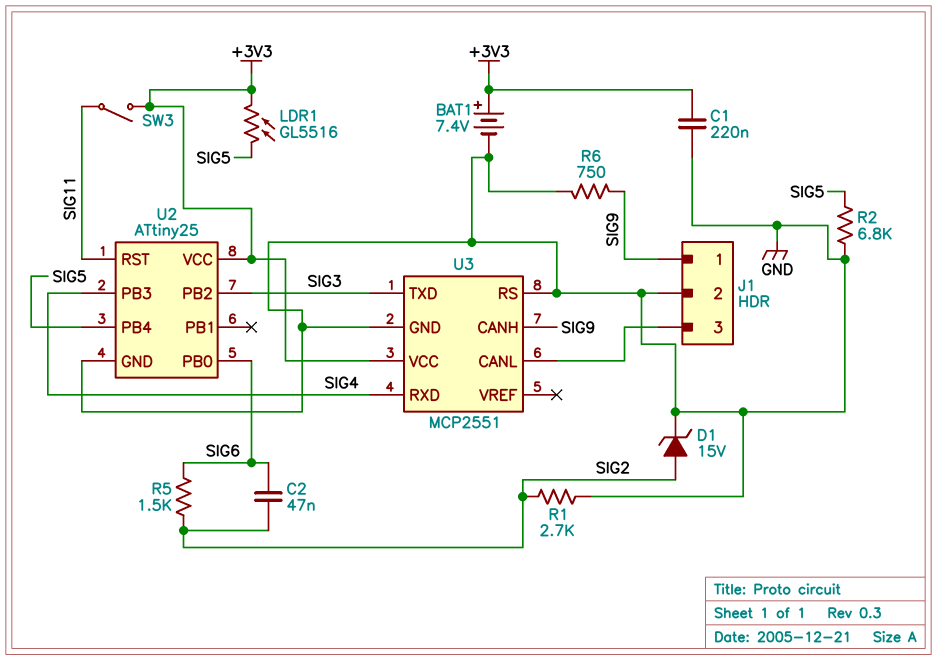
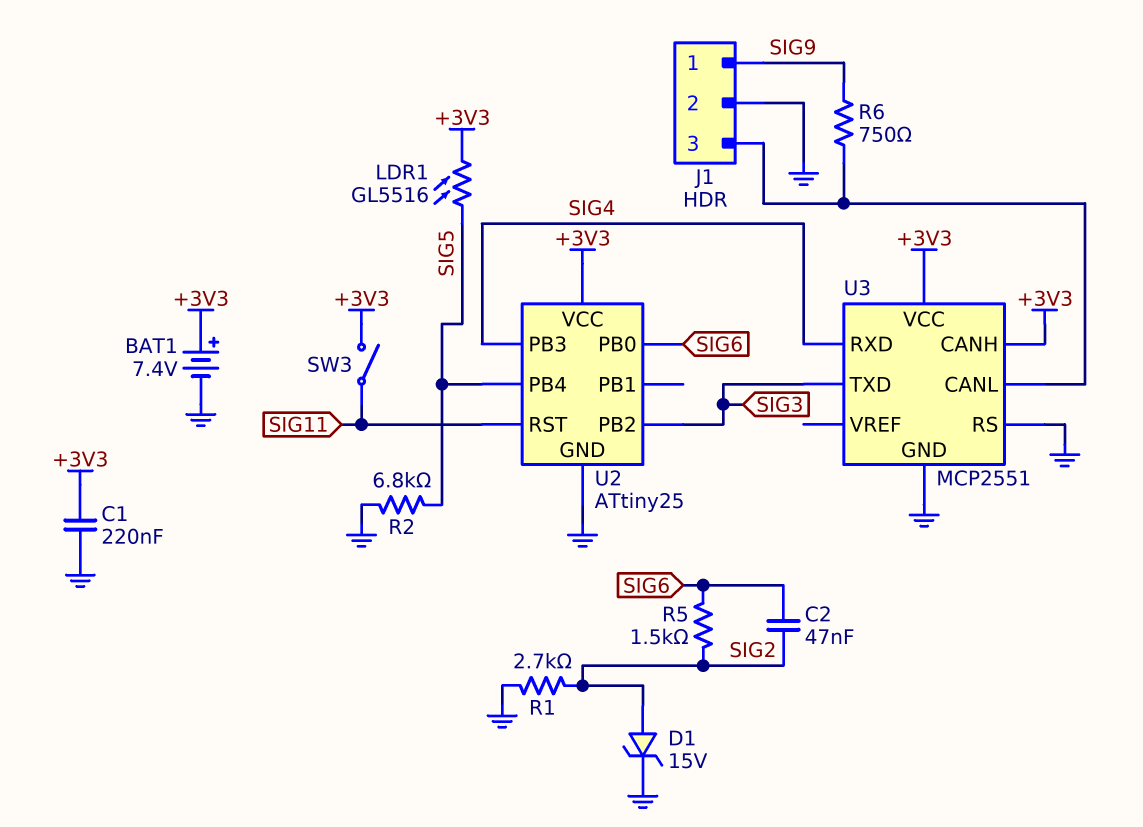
R6: 750 (GND, SIG9) -> 750 (J1/3, SIG9)
U3 pin CANH: SIG9 -> +3V3

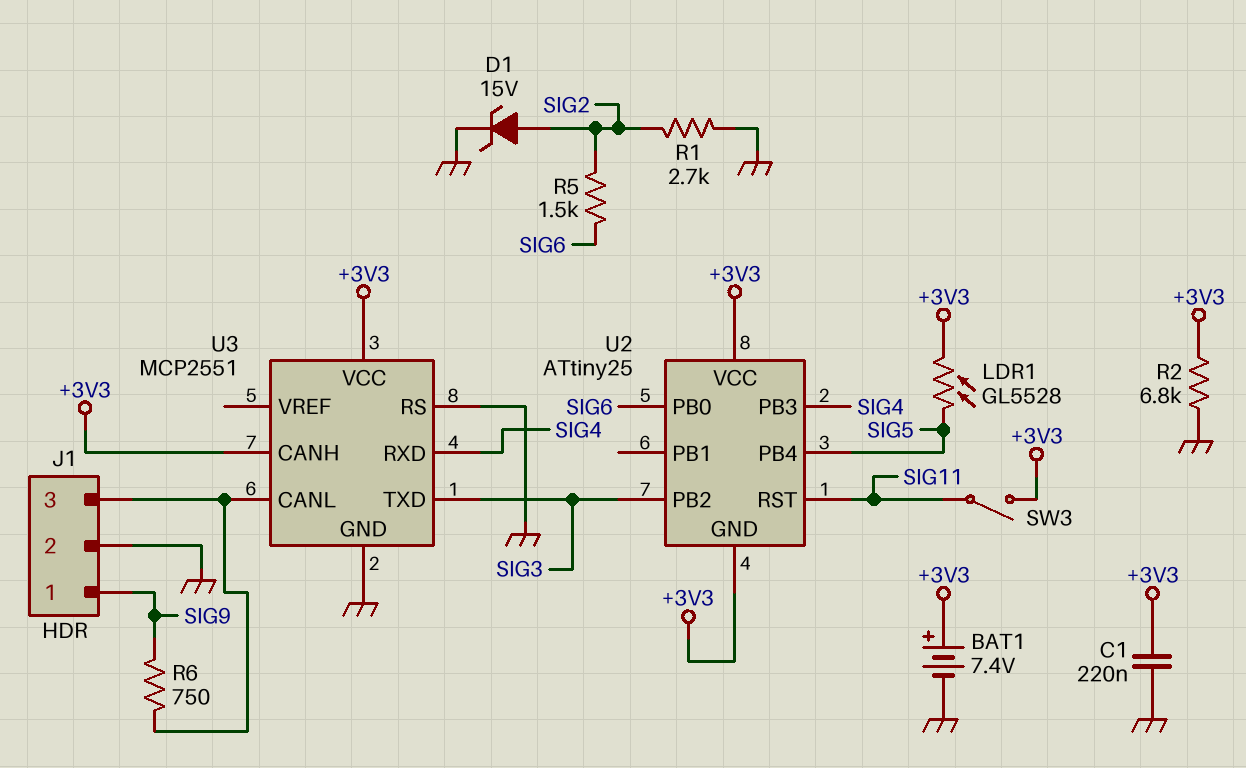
C2: 47nF (SIG2, SIG6) -> none
LDR1: GL5516 (+3V3, SIG5) -> GL5528 (+3V3, SIG5)
R2: 6.8k (GND, SIG5) -> 6.8k (+3V3, GND)
U2 pin GND: GND -> +3V3

